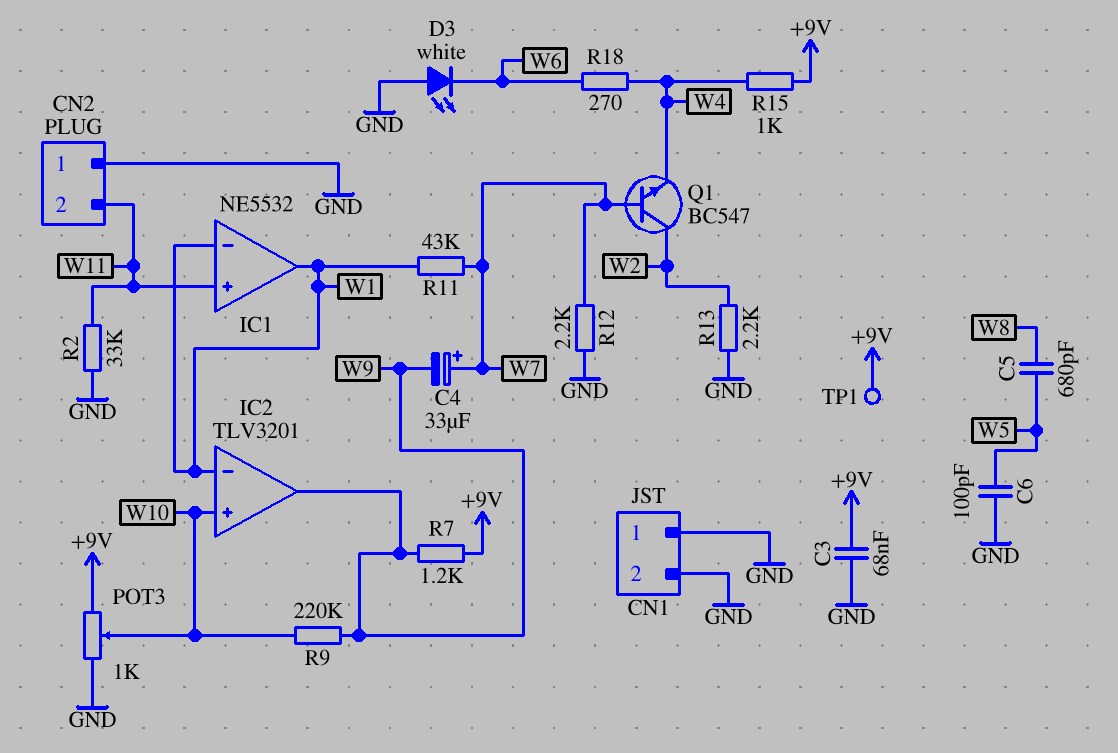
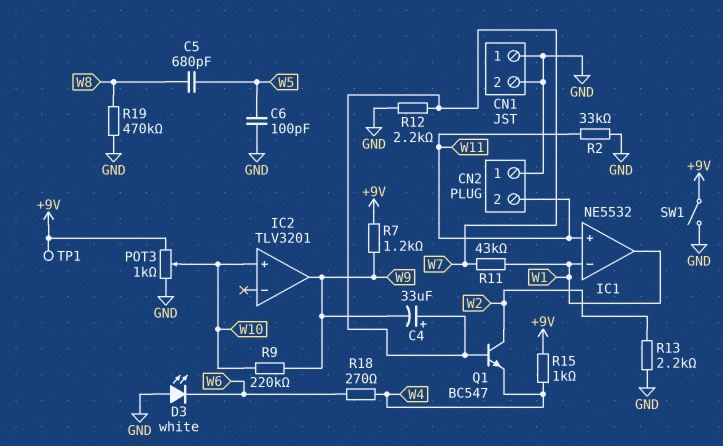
C3: 68nF (+9V, GND) -> none
IC2 pin in-: W1 -> none
R19: none -> 470k (GND, W8)
SW1: none -> switch (+9V, GND)

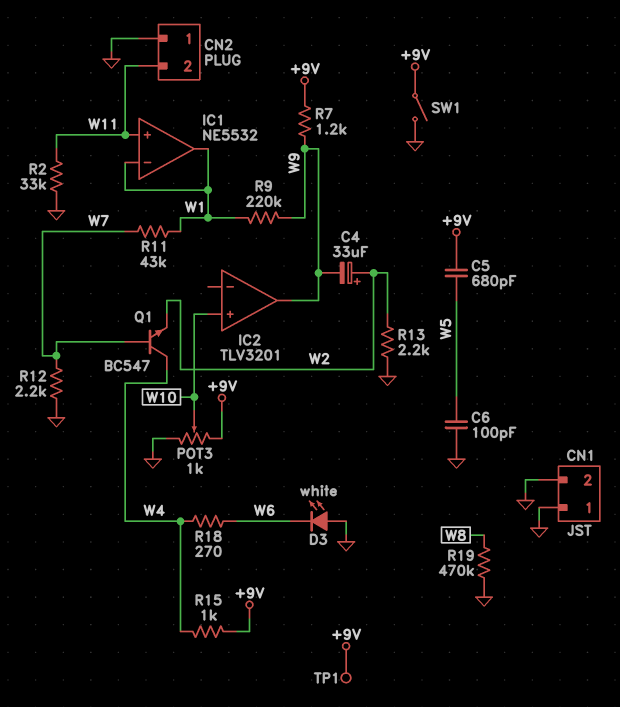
C4: 33uF (plus W7, minus W9) -> 33uF (plus W2, minus W9)
C5: 680pF (W5, W8) -> 680pF (+9V, W5)
Q1: NPN BC547 (B W7, C W2, E W4) -> NPN BC547 (B W7, C W4, E W2)
R9: 220k (W9, W10) -> 220k (W1, W9)

